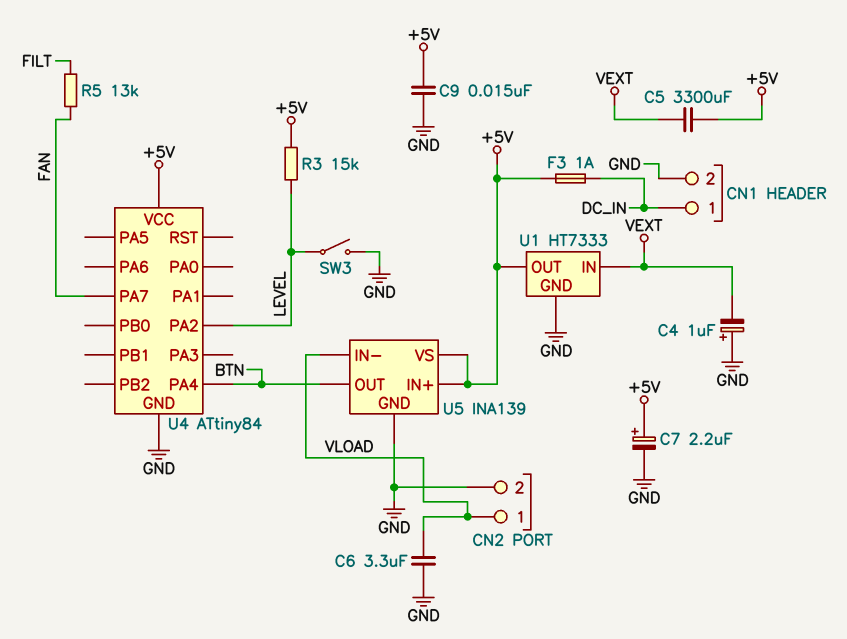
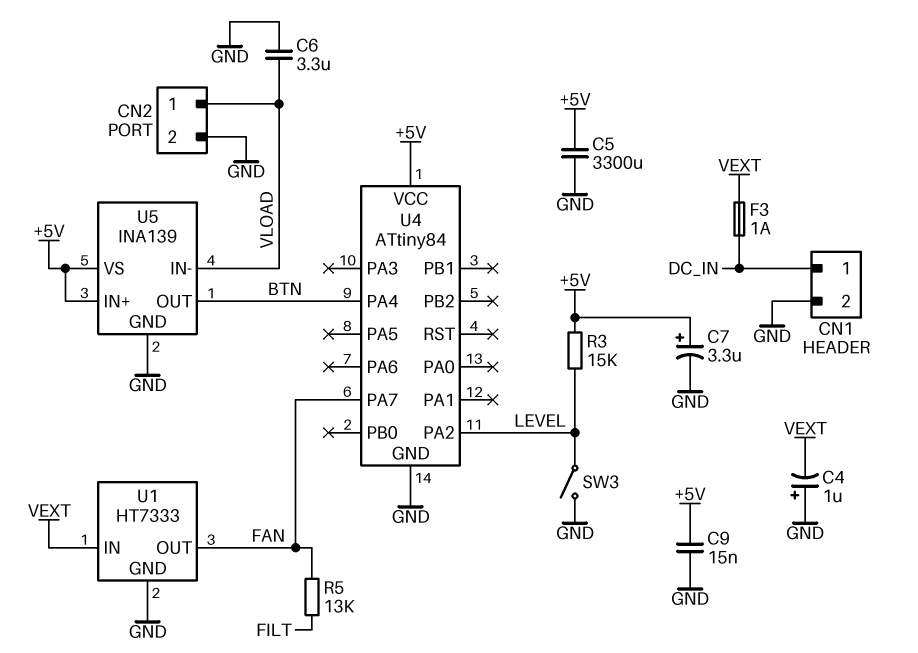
C5: 3300uF (+5V, VEXT) -> 3300uF (+5V, GND)
C7: 2.2uF (plus +5V, minus GND) -> 3.3uF (plus +5V, minus GND)
F3: 1A (+5V, DC_IN) -> 1A (DC_IN, VEXT)
U1 pin OUT: +5V -> FAN

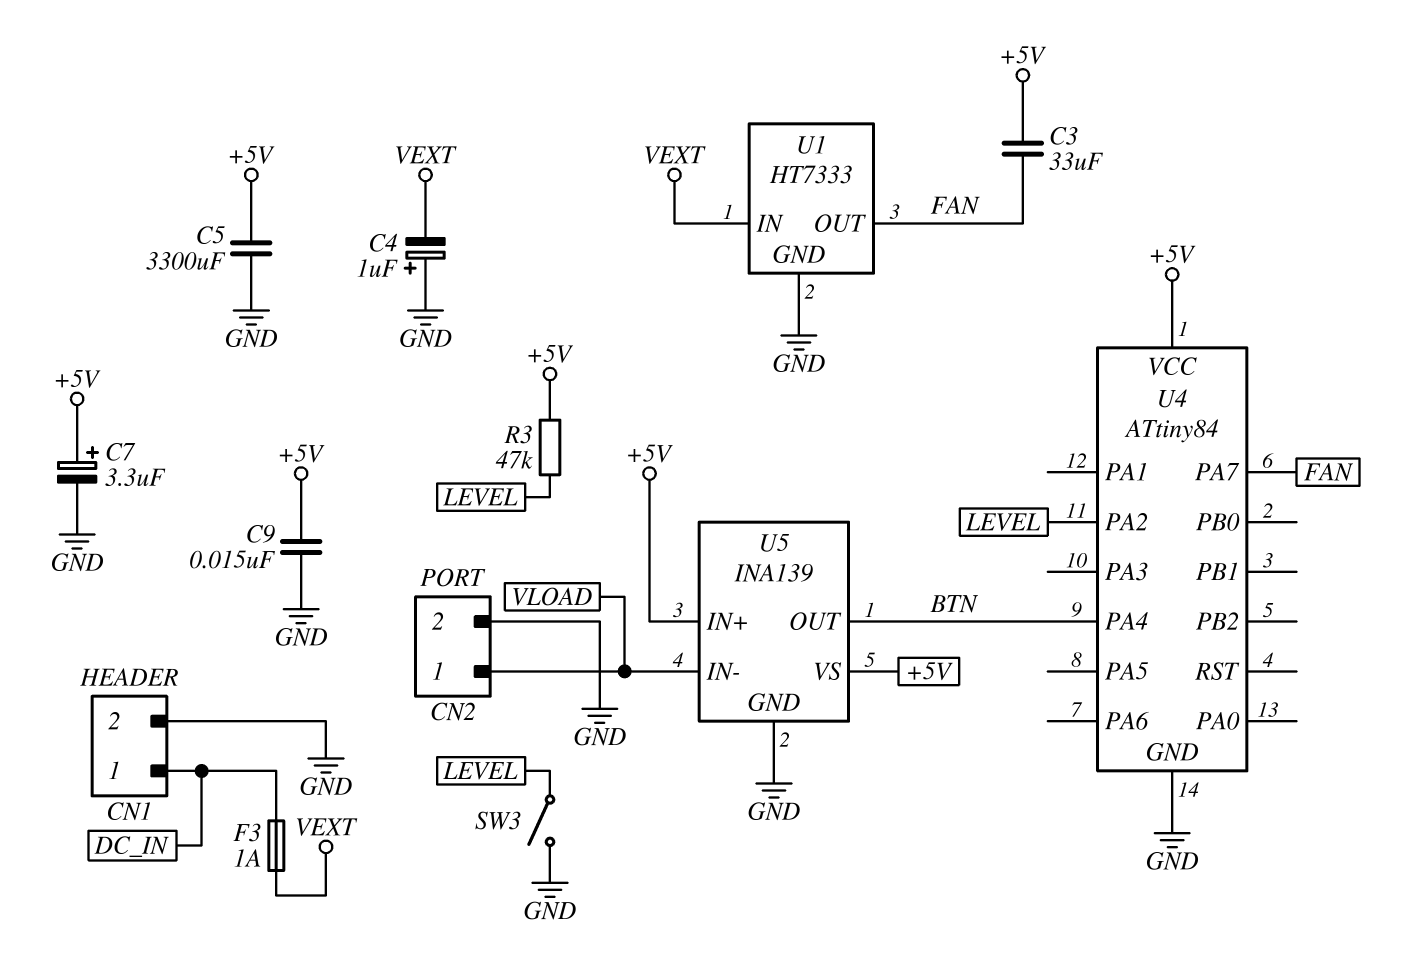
C3: none -> 33uF (+5V, FAN)
C6: 3.3uF (GND, VLOAD) -> none
R3: 15k (+5V, LEVEL) -> 47k (+5V, LEVEL)
R5: 13k (FAN, FILT) -> none

